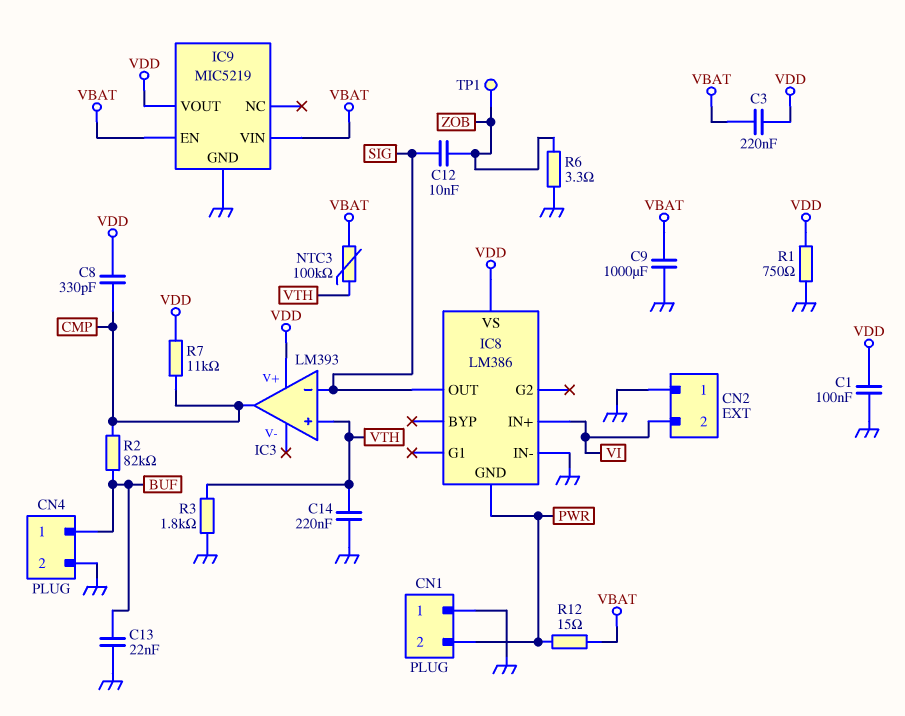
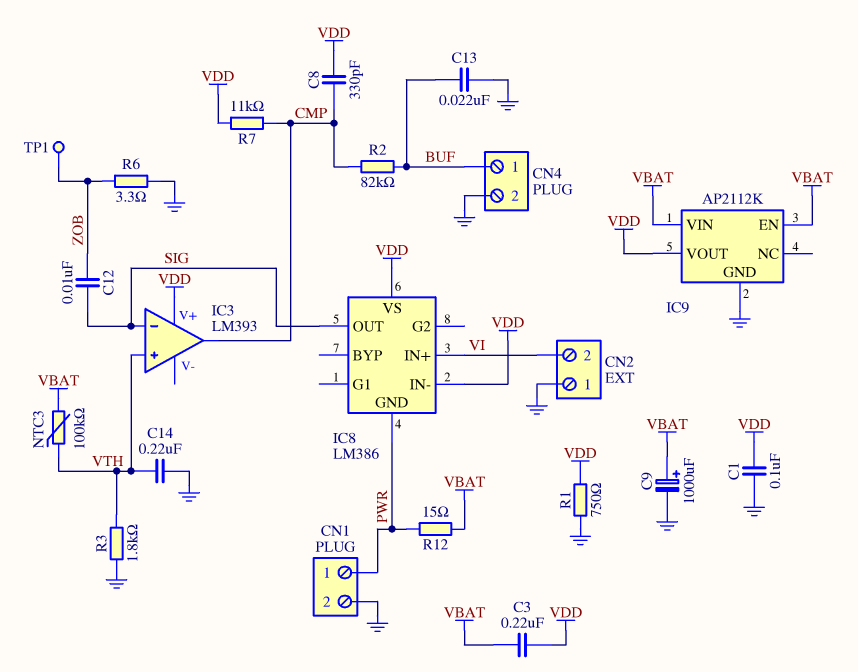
C9: 1000uF (GND, VBAT) -> 1000uF (plus VBAT, minus GND)
CN1 pin 1: GND -> PWR
CN1 pin 2: PWR -> GND
IC8 pin IN-: GND -> VDD
IC9: MIC5219 -> AP2112K

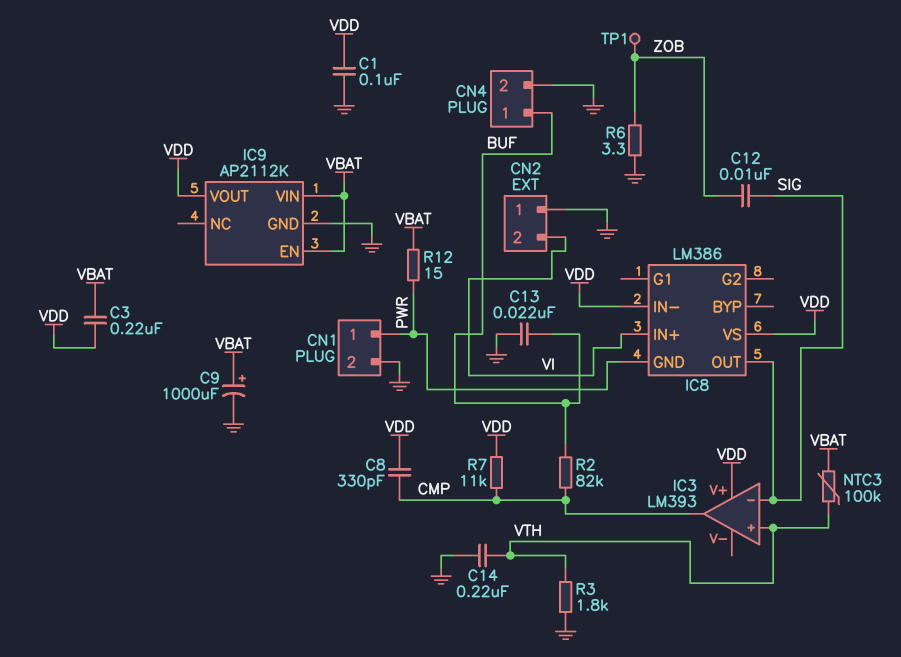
R1: 750 (GND, VDD) -> none

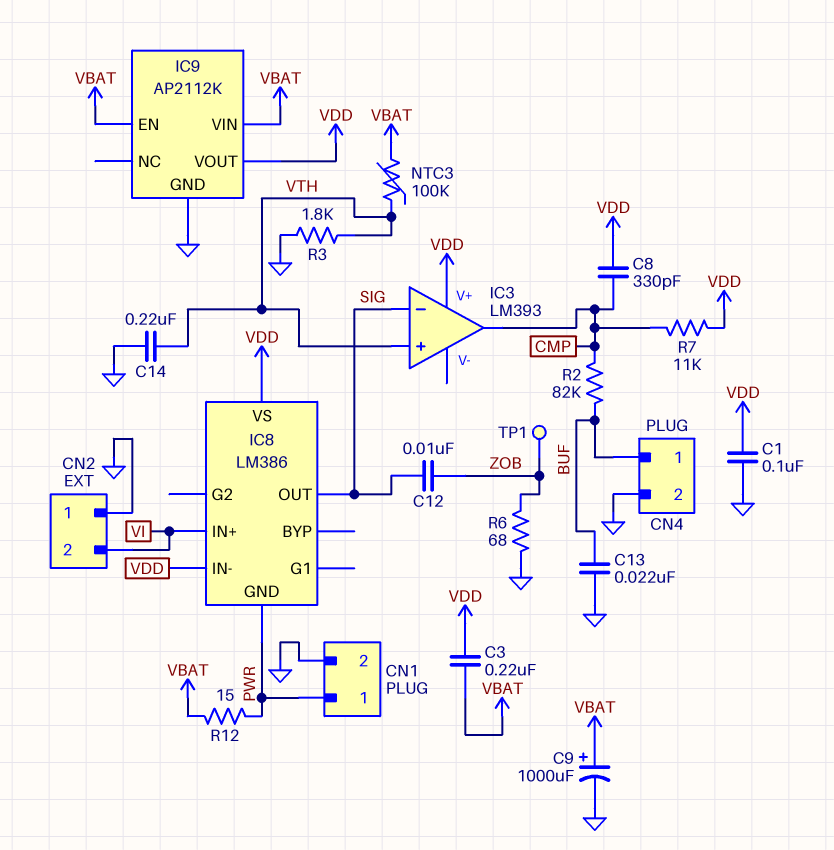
R6: 3.3 (GND, ZOB) -> 68 (GND, ZOB)

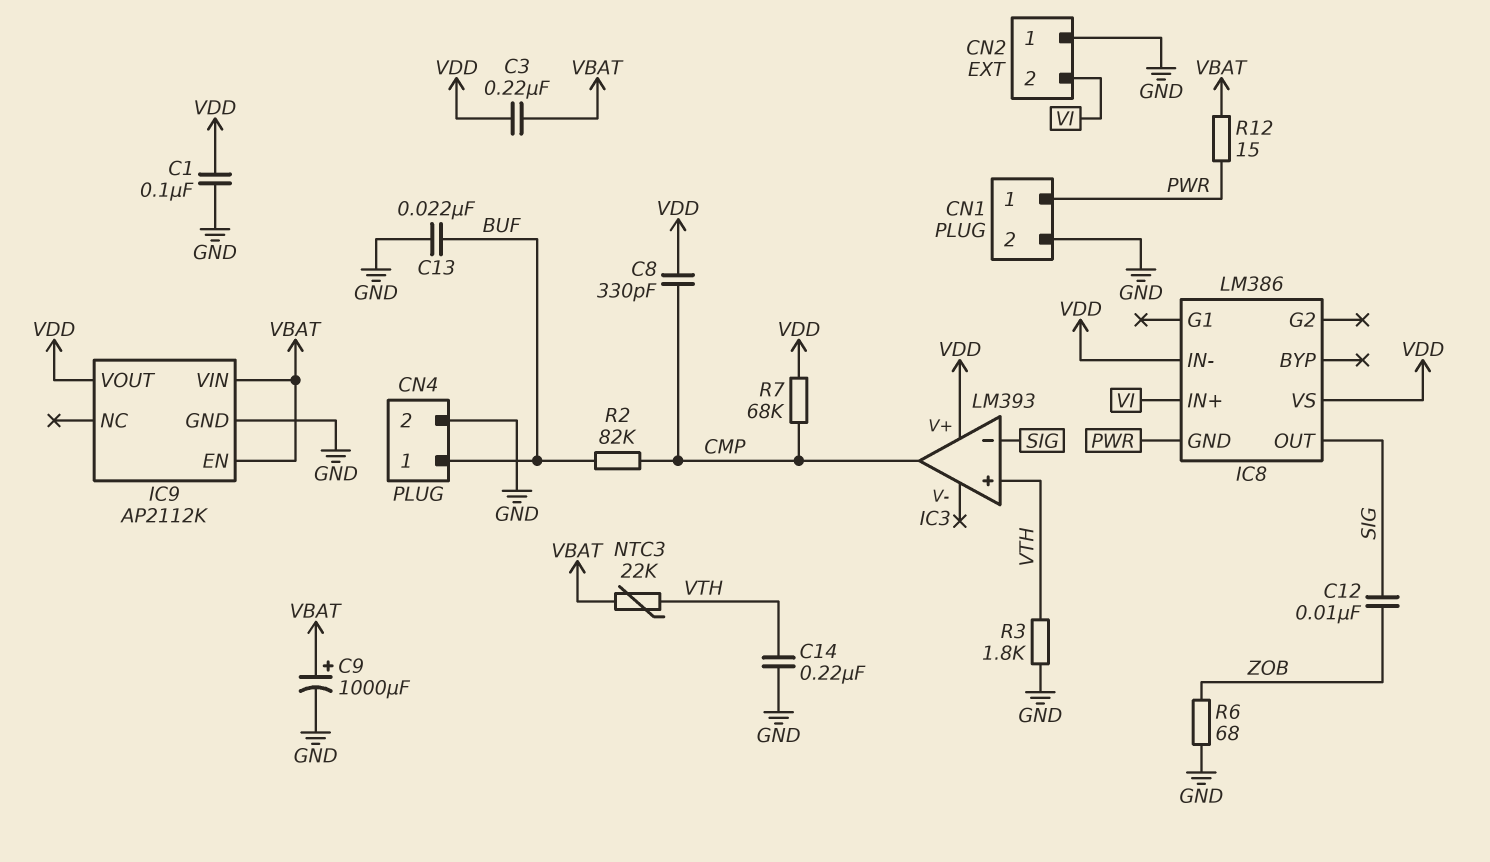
NTC3: 100k (VBAT, VTH) -> 22k (VBAT, VTH)
R7: 11k (CMP, VDD) -> 68k (CMP, VDD)
TP1: test point (ZOB) -> none

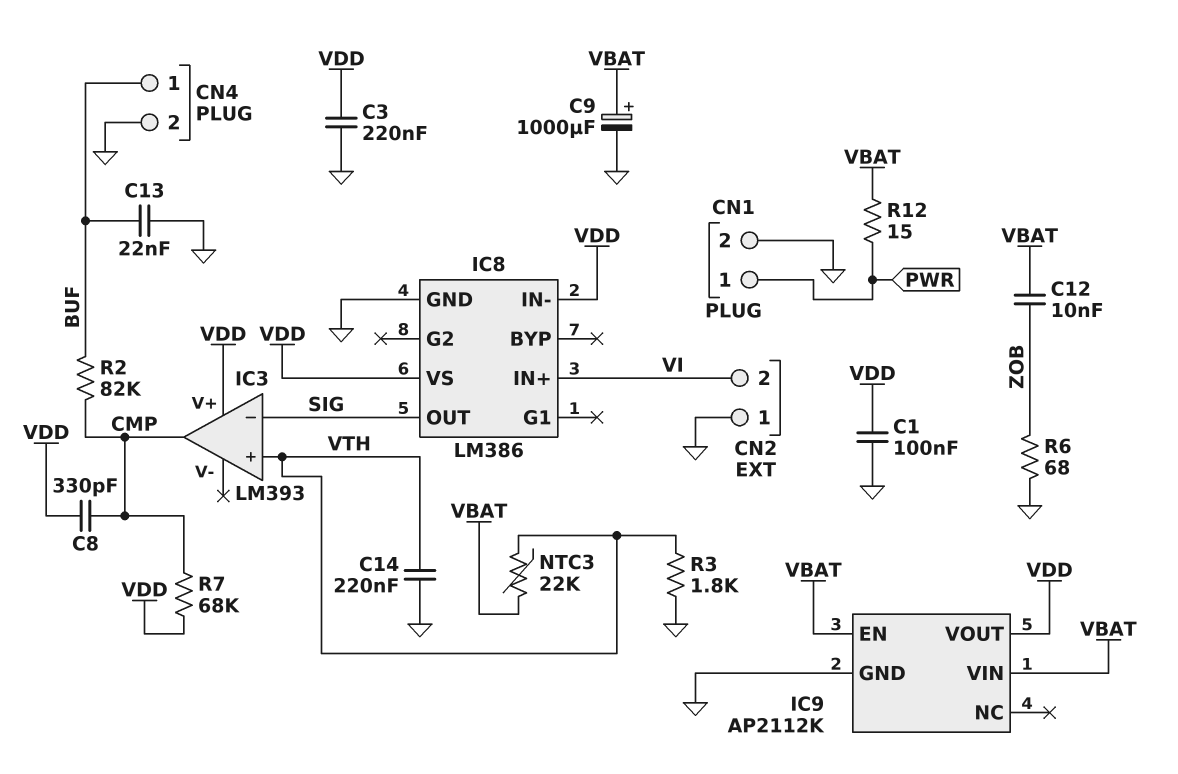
C3: 220nF (VBAT, VDD) -> 220nF (GND, VDD)
C12: 10nF (SIG, ZOB) -> 10nF (VBAT, ZOB)
IC8 pin GND: PWR -> GND

